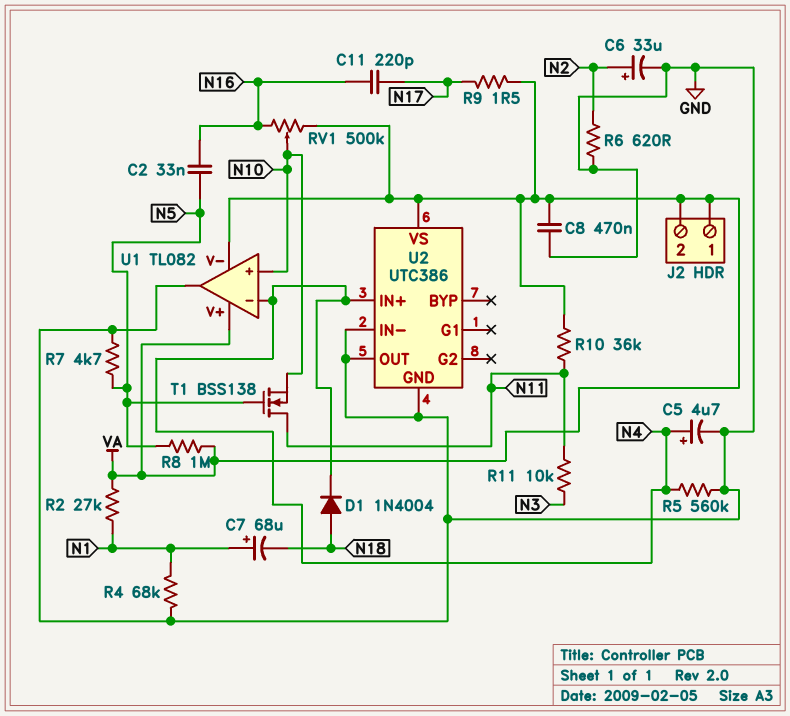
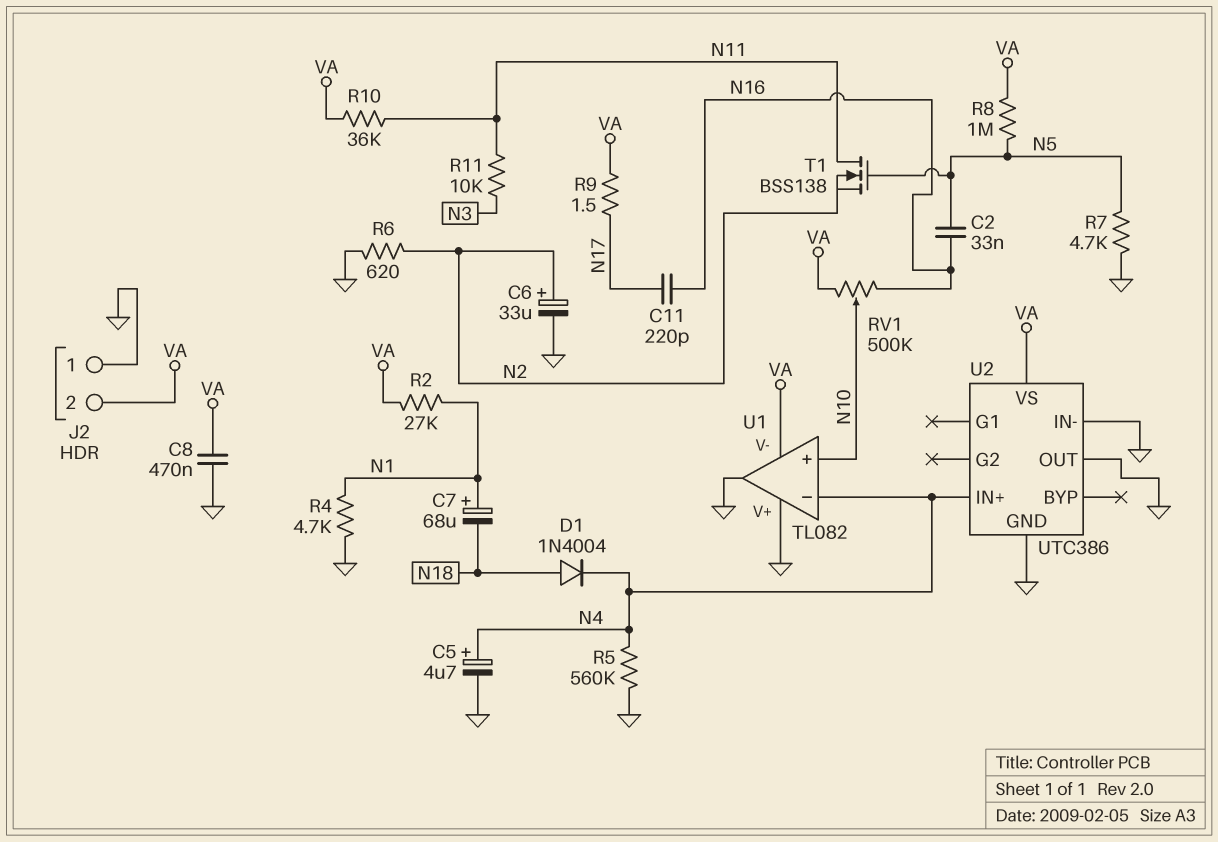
J2 pin 1: VA -> GND
R4: 68k (GND, N1) -> 4.7k (GND, N1)
T1: NMOS BSS138 (G N5, D N11, S N10) -> NMOS BSS138 (G N5, D N11, S N2)
U1 pin V+: VA -> GND

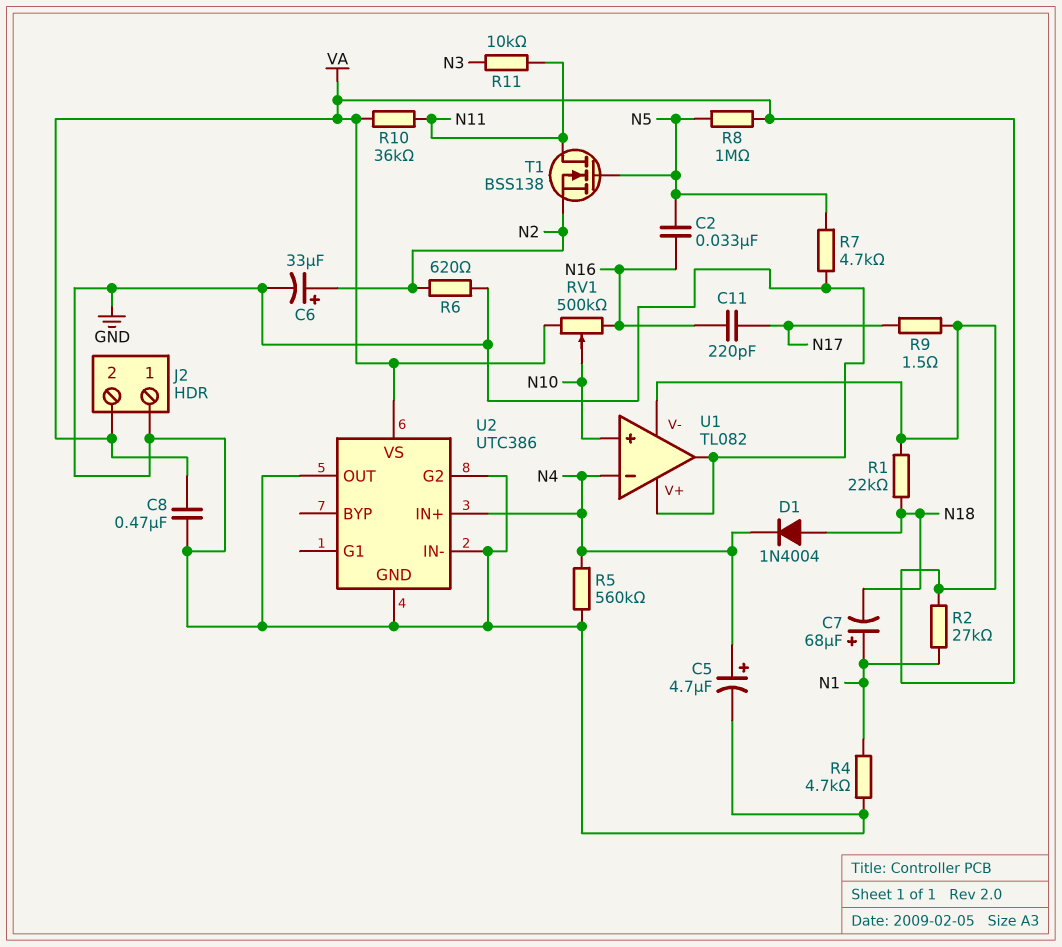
R1: none -> 22k (N18, VA)
U2 pin G2: none -> GND

